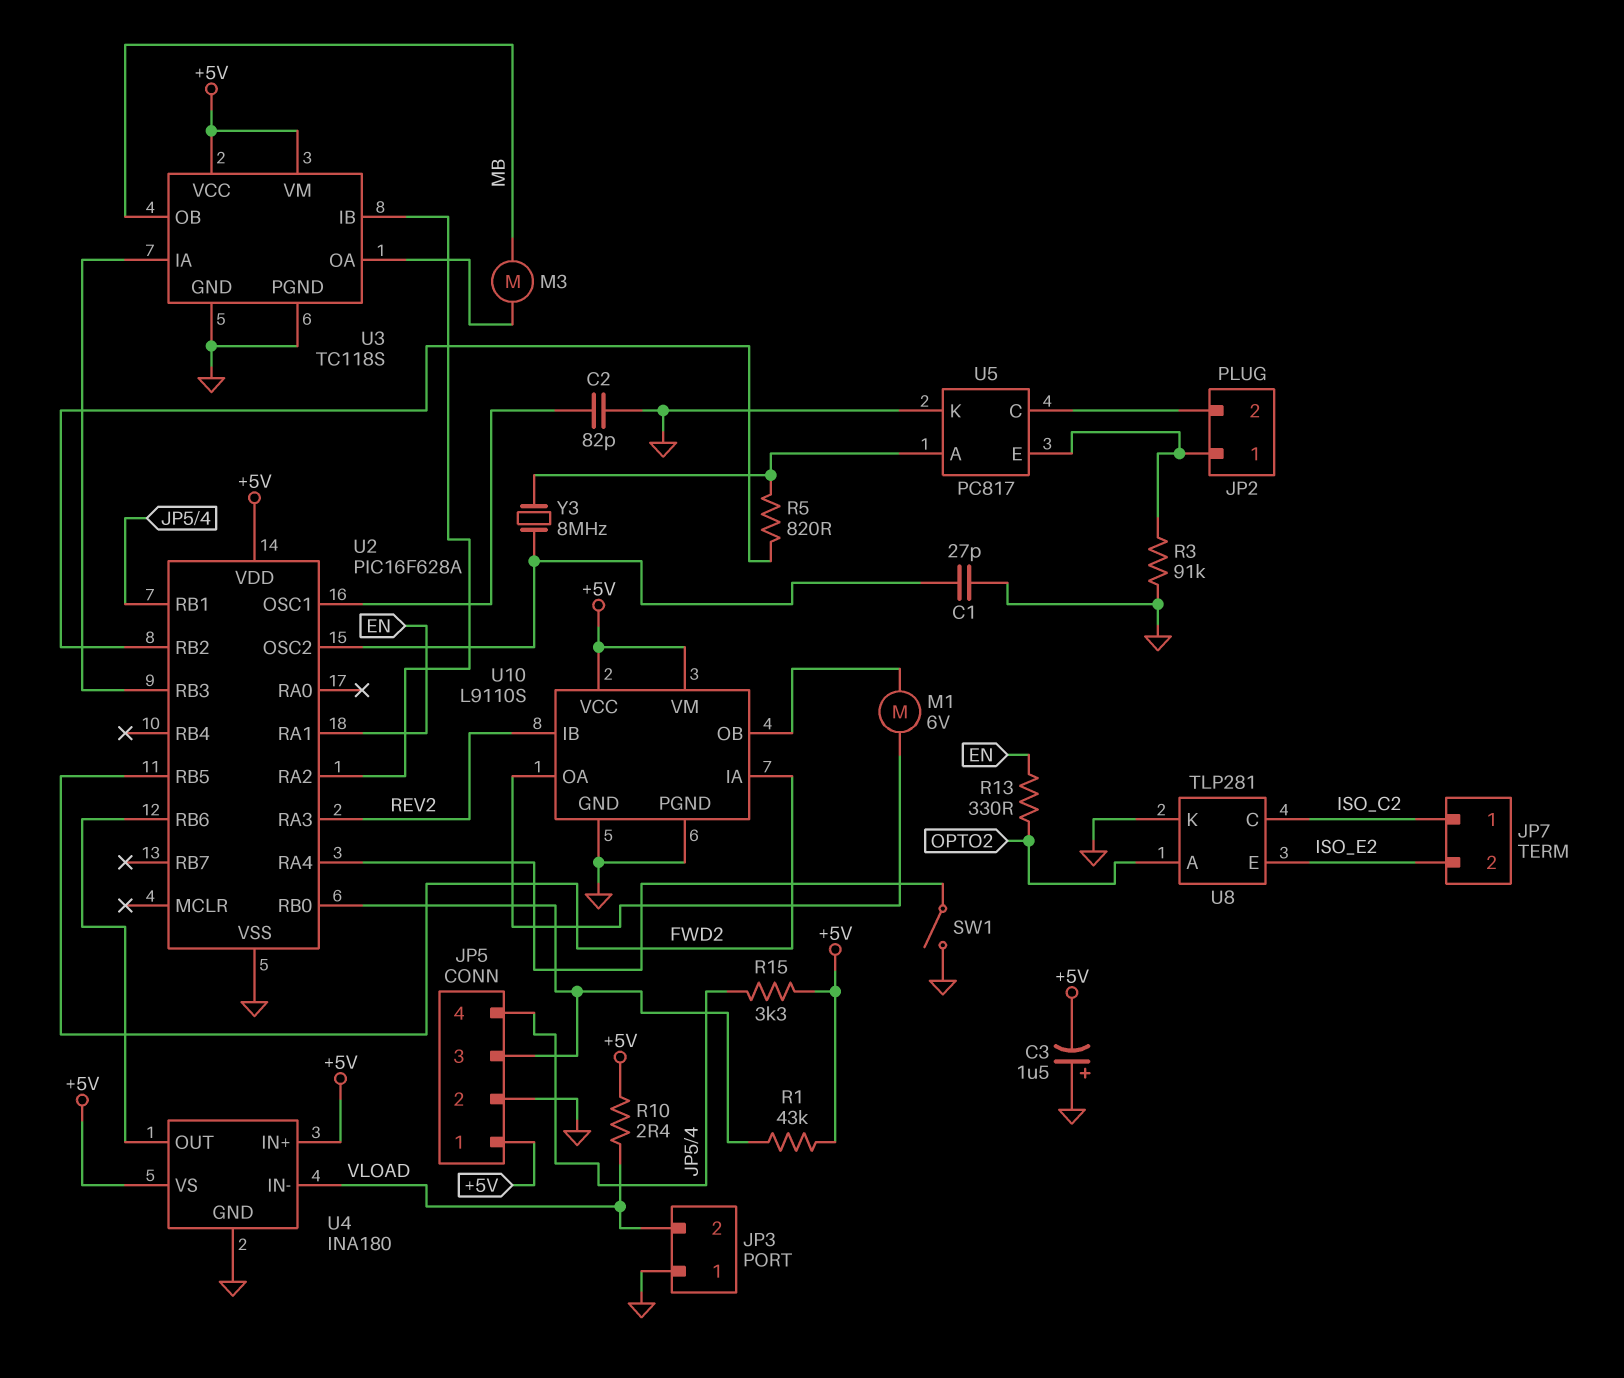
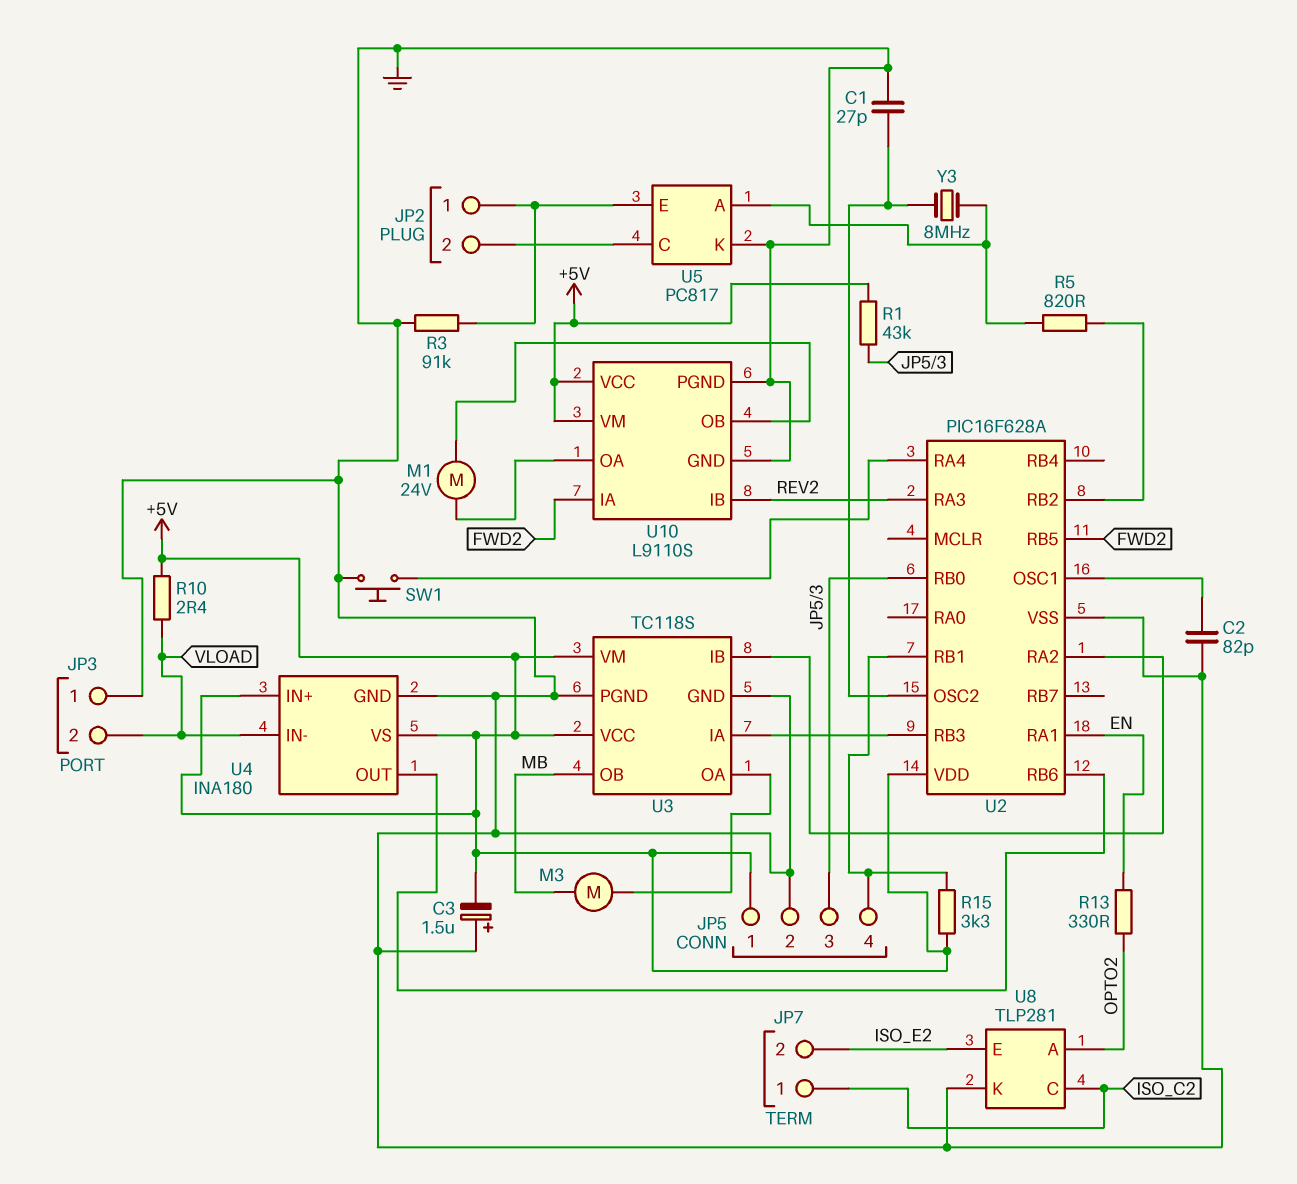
M1: motor 6V (U10/OA, U10/OB) -> motor 24V (U10/OA, U10/OB)
SW1: switch (GND, U2/RA4) -> button (GND, U2/RA4)

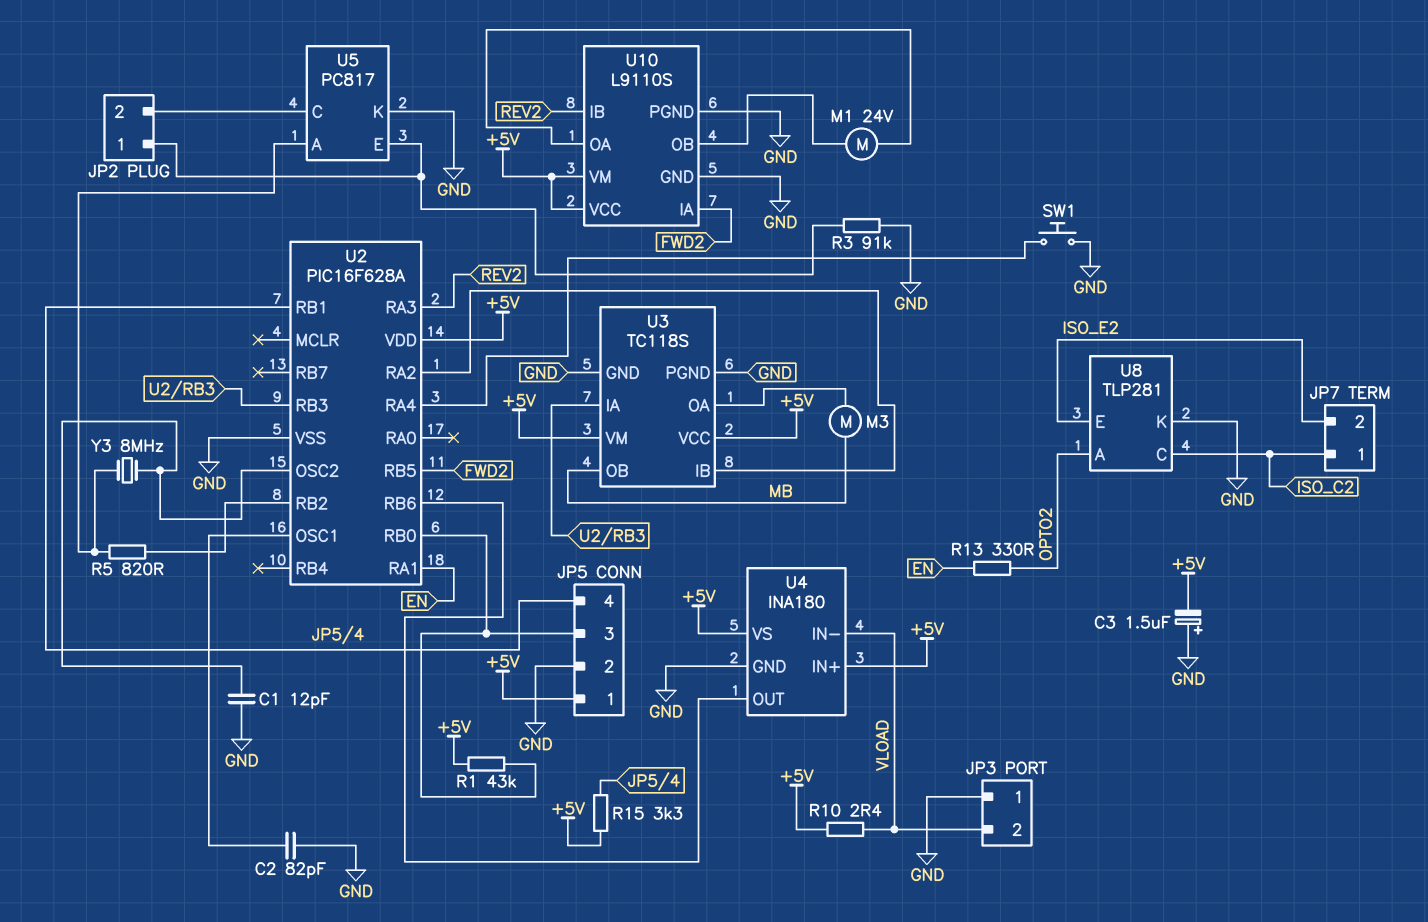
C1: 27pF (GND, U2/OSC2) -> 12pF (GND, U2/OSC2)

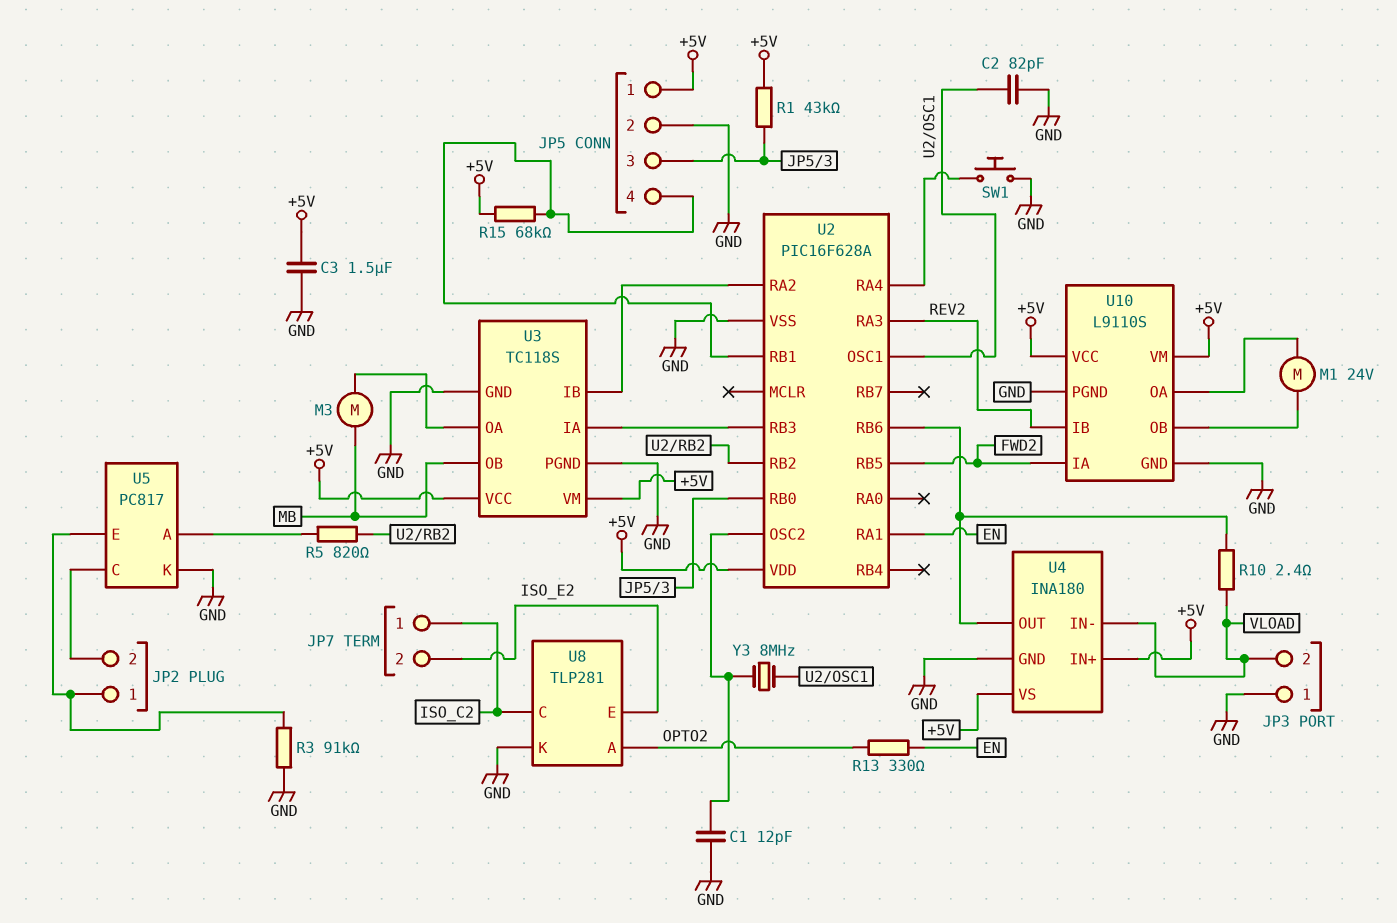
C3: 1.5uF (plus GND, minus +5V) -> 1.5uF (+5V, GND)
R10: 2.4 (+5V, VLOAD) -> 2.4 (U2/RB6, VLOAD)
R15: 3.3k (+5V, JP5/4) -> 68k (+5V, JP5/4)
Y3: 8MHz (U2/OSC2, U5/A) -> 8MHz (U2/OSC1, U2/OSC2)

